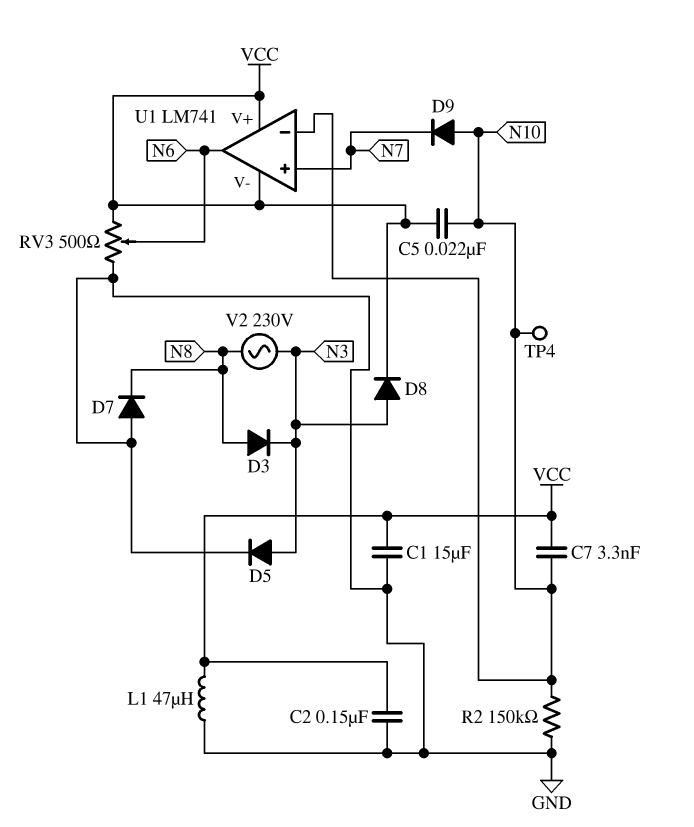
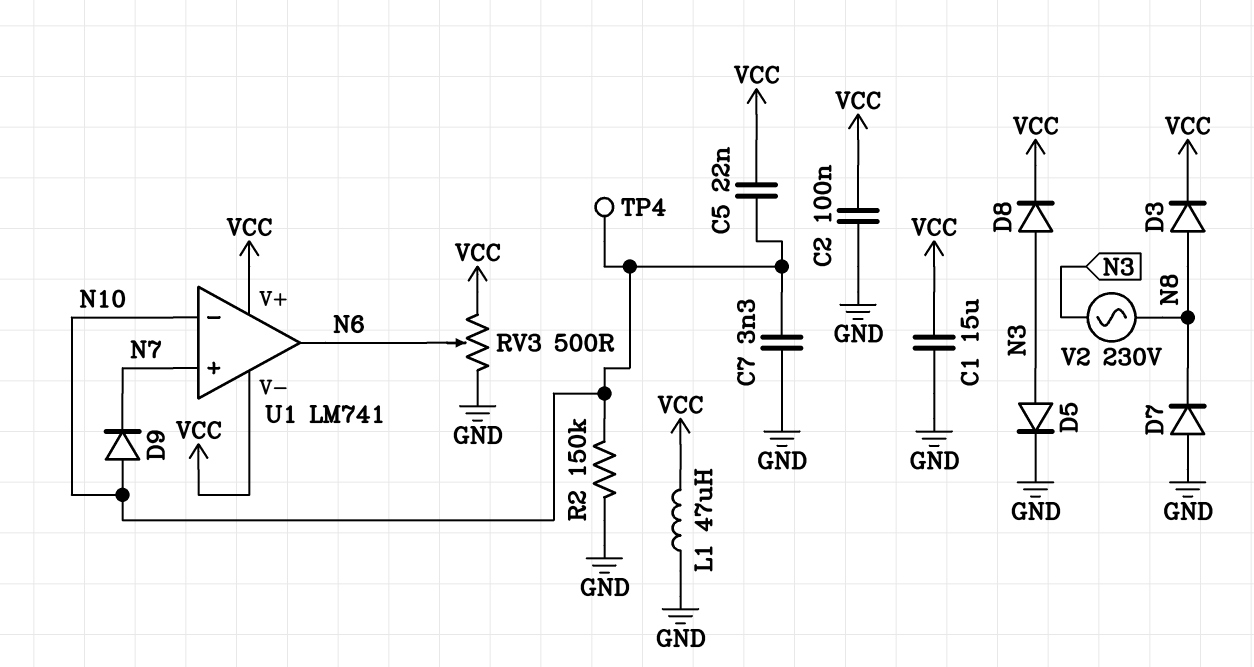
C2: 150nF (GND, VCC) -> 100nF (GND, VCC)
C7: 3.3nF (N10, VCC) -> 3.3nF (GND, N10)
D3: diode (A N8, K N3) -> diode (A N8, K VCC)

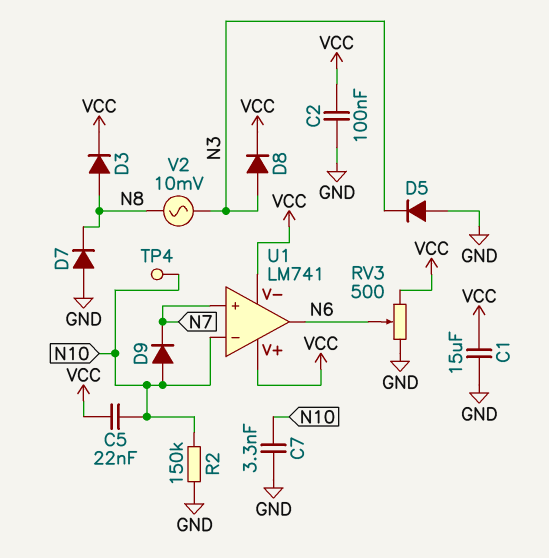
D5: diode (A N3, K GND) -> diode (A GND, K N3)
L1: 47uH (GND, VCC) -> none
V2: AC 230V (N3, N8) -> AC 10mV (N3, N8)

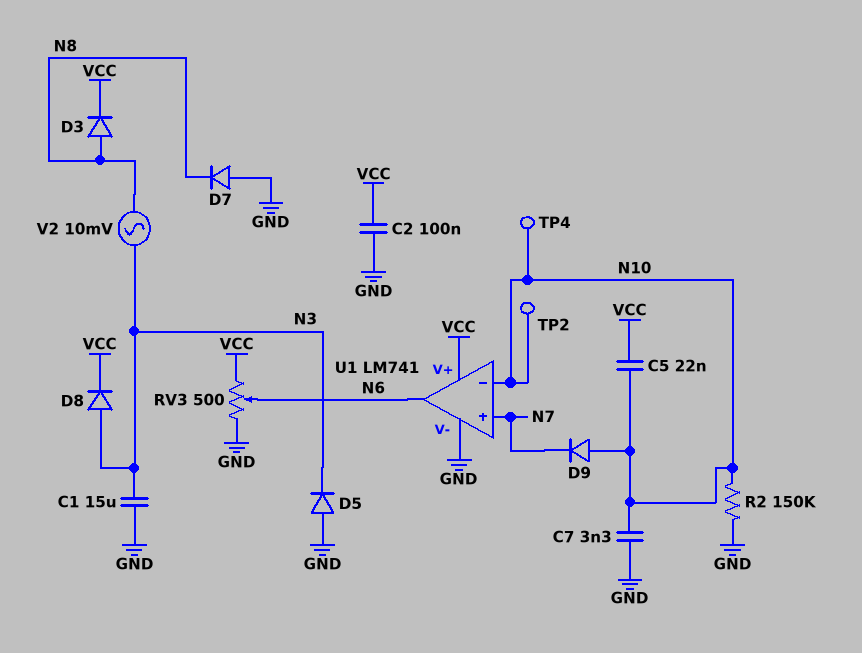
C1: 15uF (GND, VCC) -> 15uF (GND, N3)
TP2: none -> test point (N10)
U1 pin V-: VCC -> GND

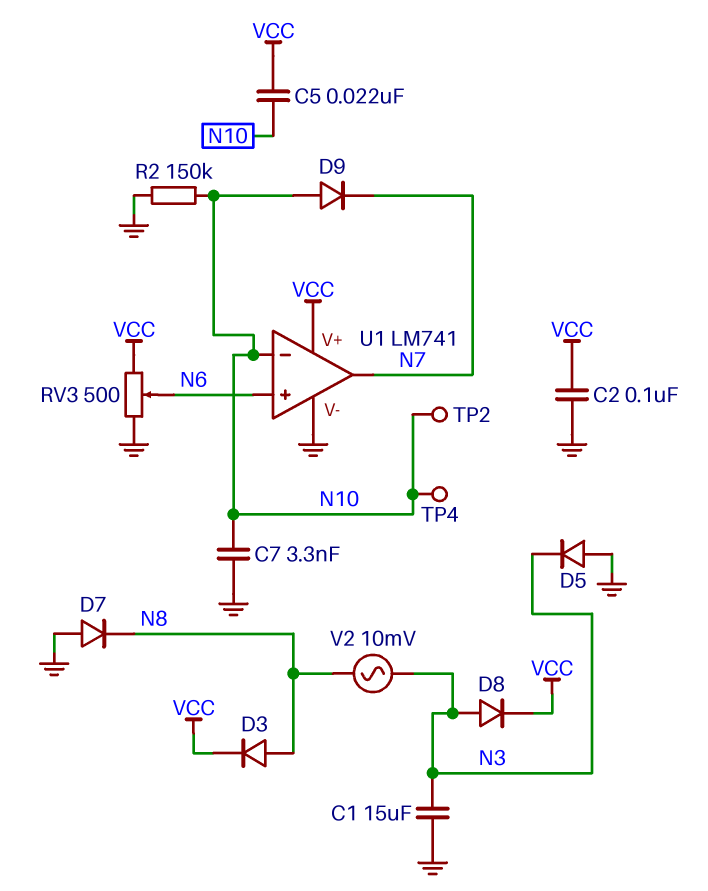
U1 pin in+: N7 -> N6
U1 pin out: N6 -> N7

